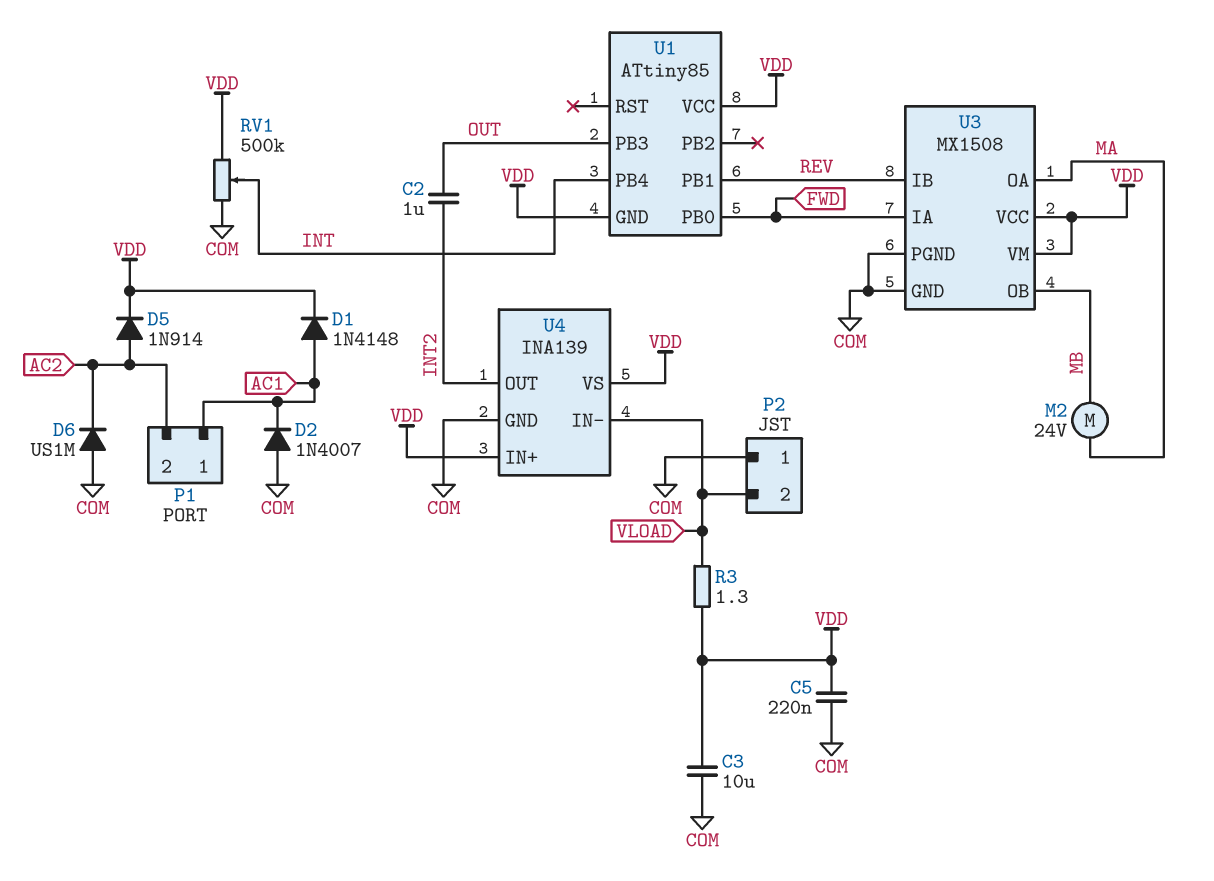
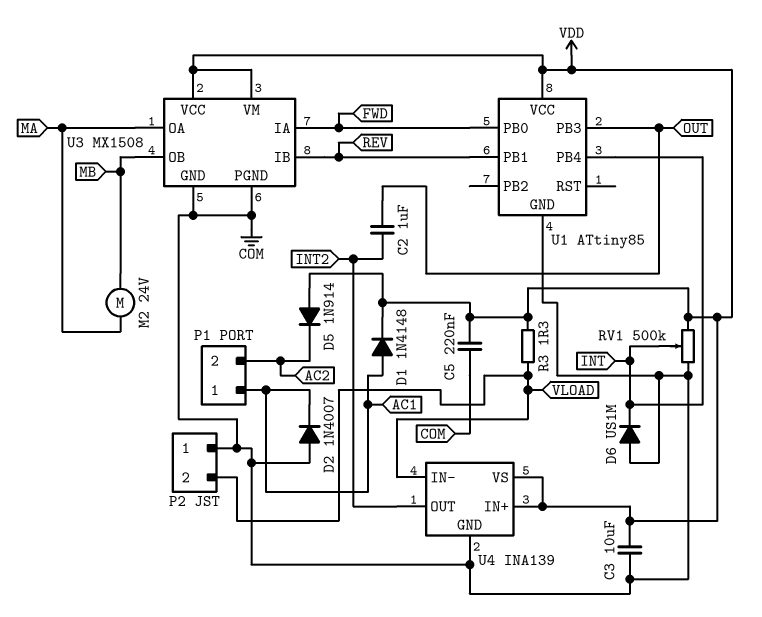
D5: diode 1N914 (A AC2, K VDD) -> diode 1N914 (A VDD, K AC2)
D6: diode US1M (A COM, K AC2) -> diode US1M (A COM, K INT)
U1 pin GND: VDD -> COM

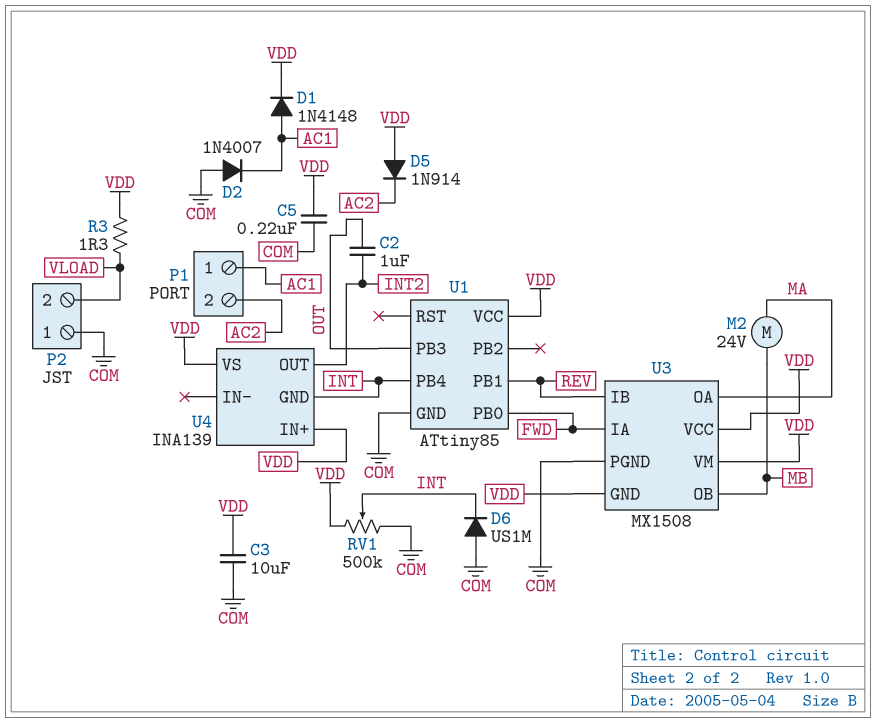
U3 pin GND: COM -> VDD
U4 pin GND: COM -> INT
U4 pin IN-: VLOAD -> none

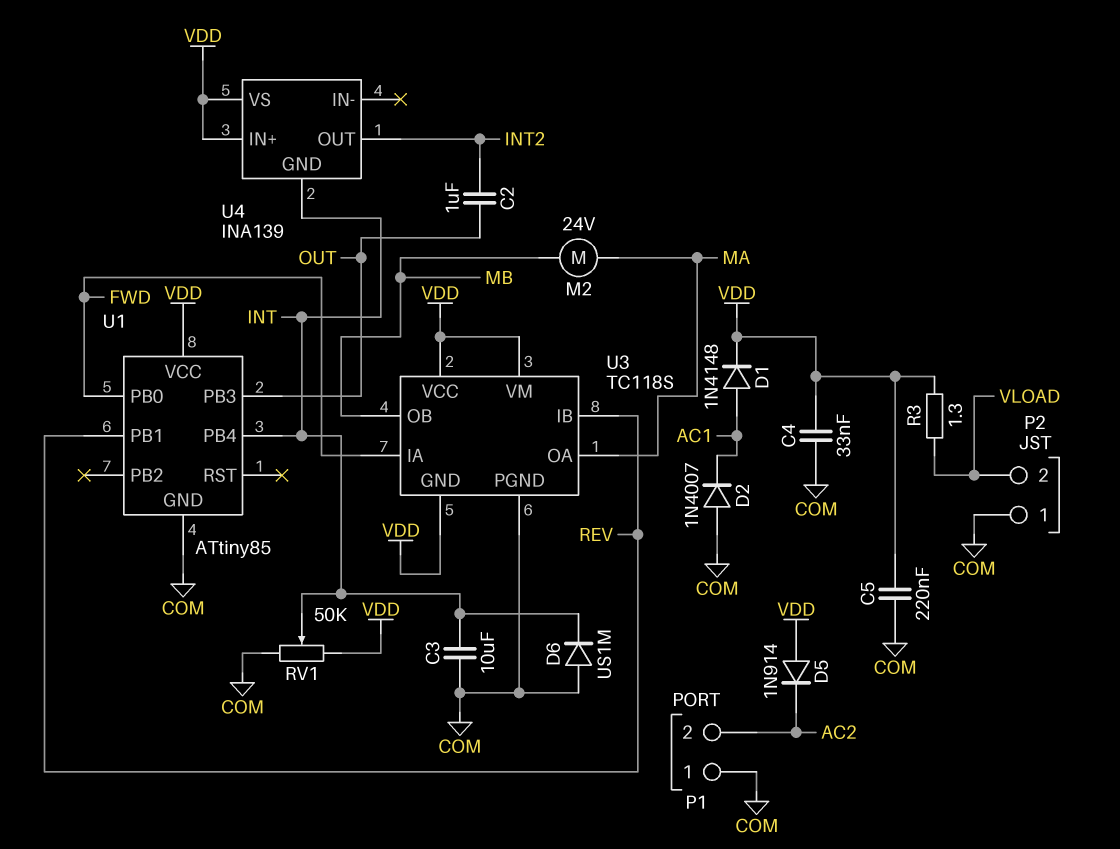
C3: 10uF (COM, VDD) -> 10uF (COM, INT)
C4: none -> 33nF (COM, VDD)
P1 pin 1: AC1 -> COM
RV1: 500k (COM, VDD, wiper INT) -> 50k (COM, VDD, wiper INT)
U3: MX1508 -> TC118S

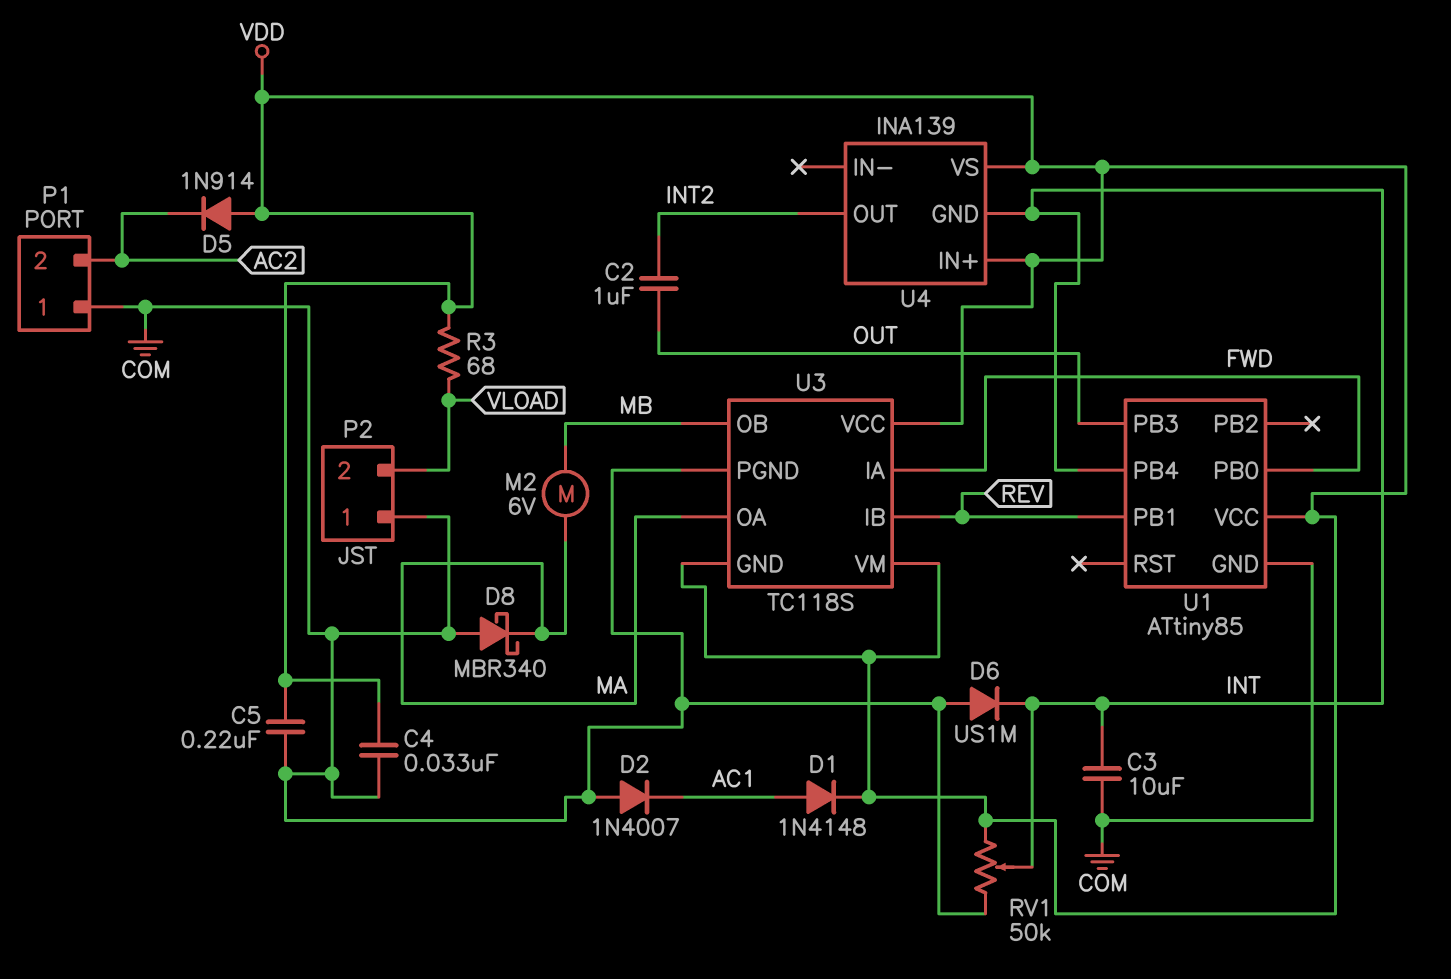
D8: none -> schottky MBR340 (A COM, K MA)
M2: motor 24V (MA, MB) -> motor 6V (MA, MB)
R3: 1.3 (VDD, VLOAD) -> 68 (VDD, VLOAD)

